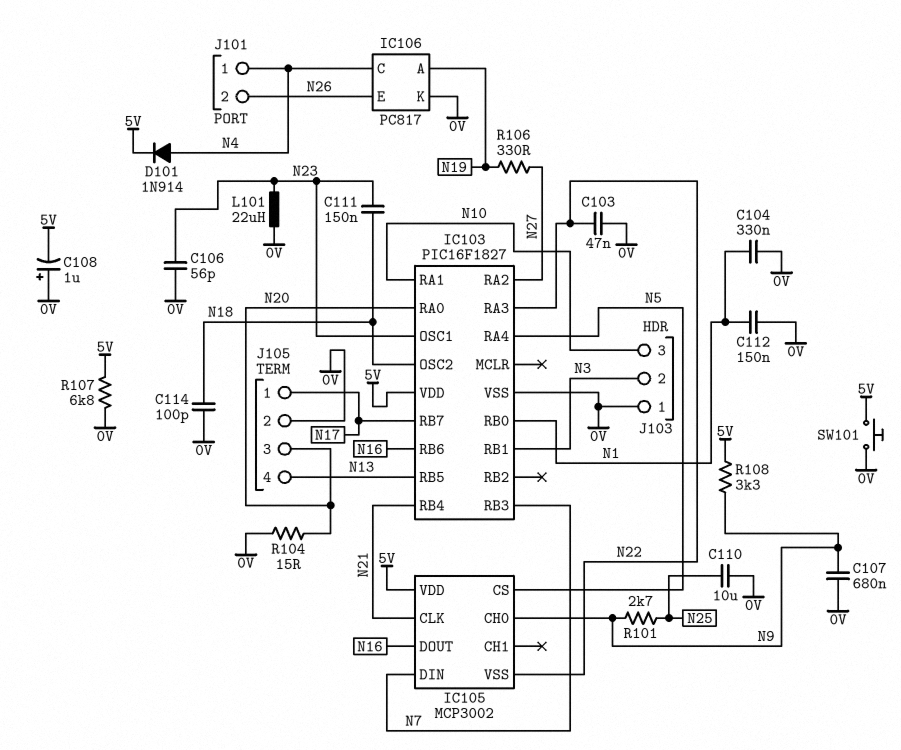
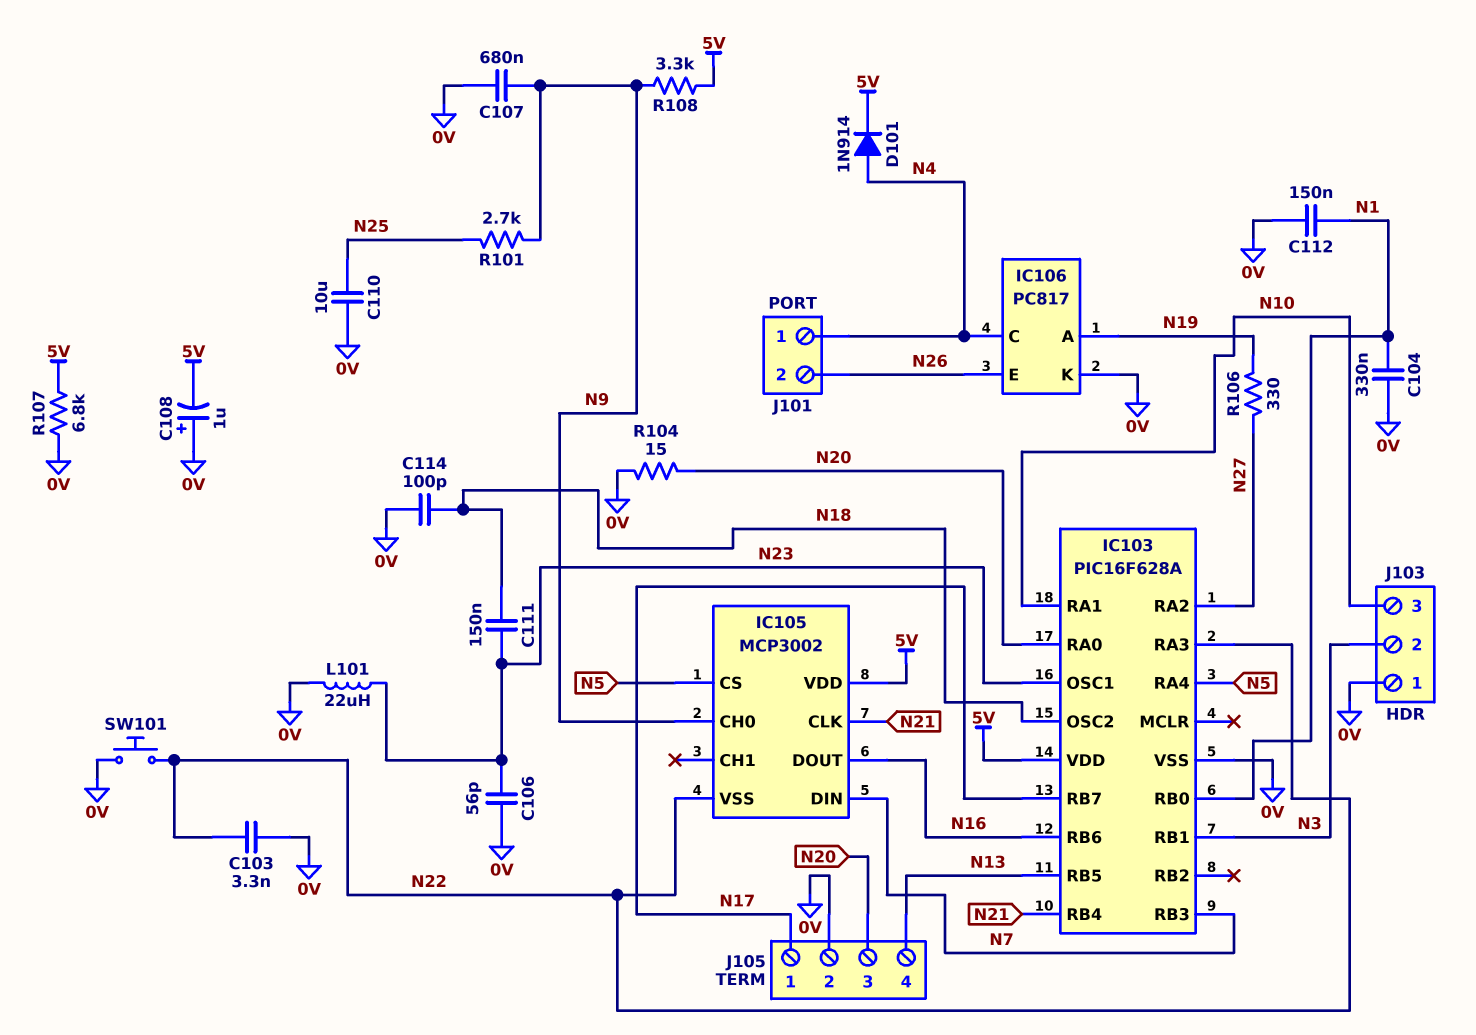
C103: 47nF (0V, N22) -> 3.3nF (0V, N22)
IC103: PIC16F1827 -> PIC16F628A
SW101: button (0V, 5V) -> button (0V, N22)

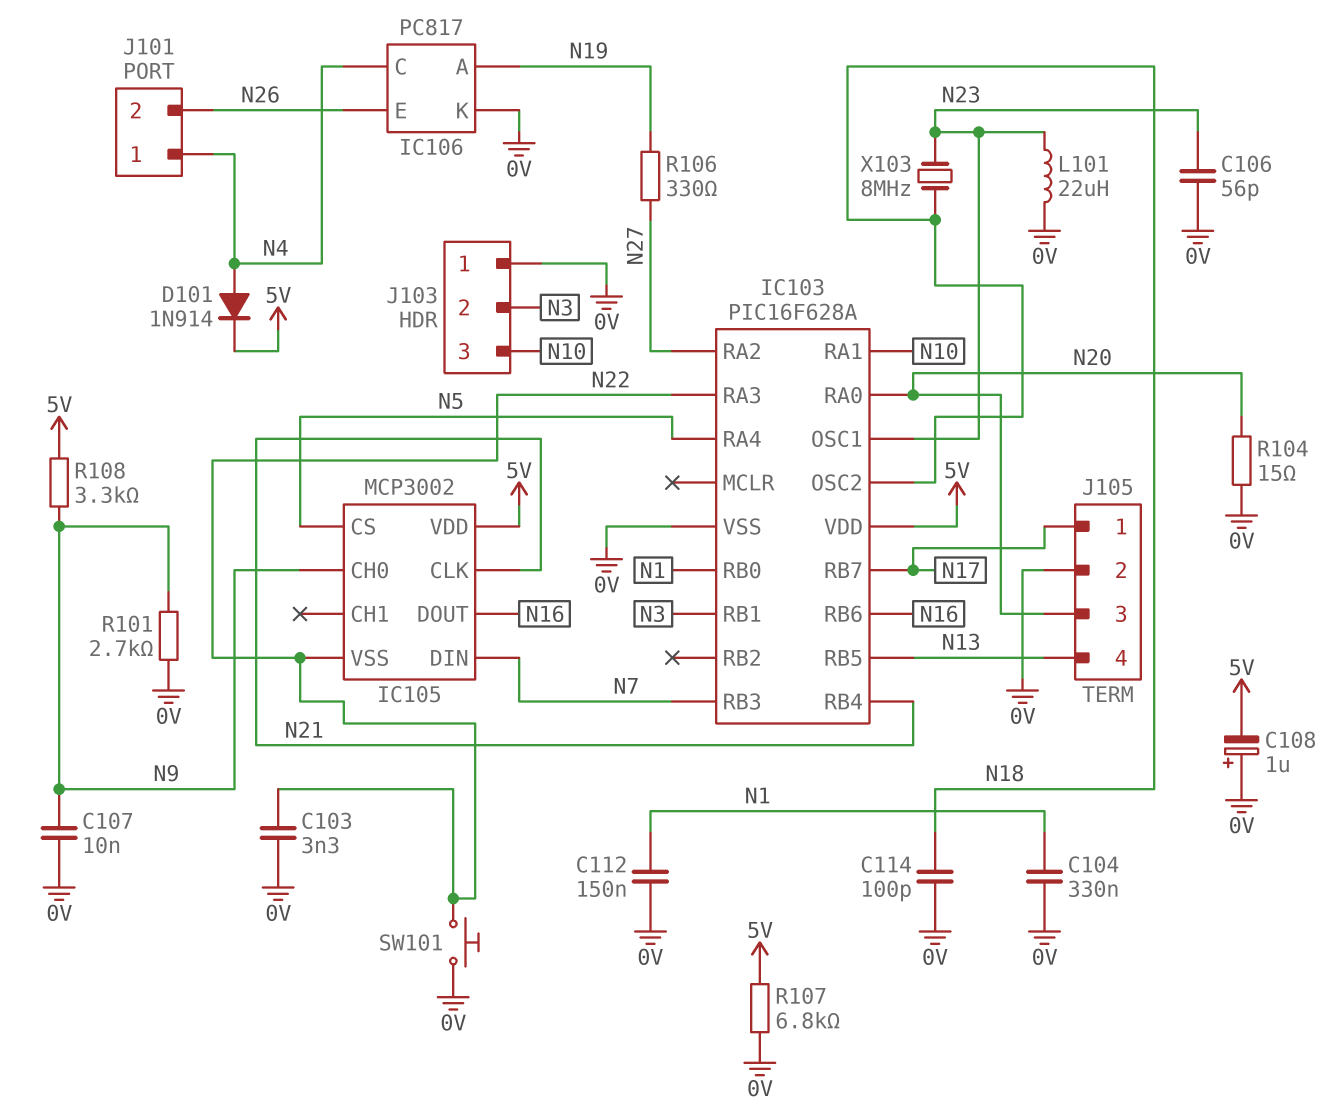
C107: 680nF (0V, N9) -> 10nF (0V, N9)
C110: 10uF (0V, N25) -> none
C111: 150nF (N18, N23) -> none
R101: 2.7k (N9, N25) -> 2.7k (0V, N9)
X103: none -> 8MHz (N18, N23)

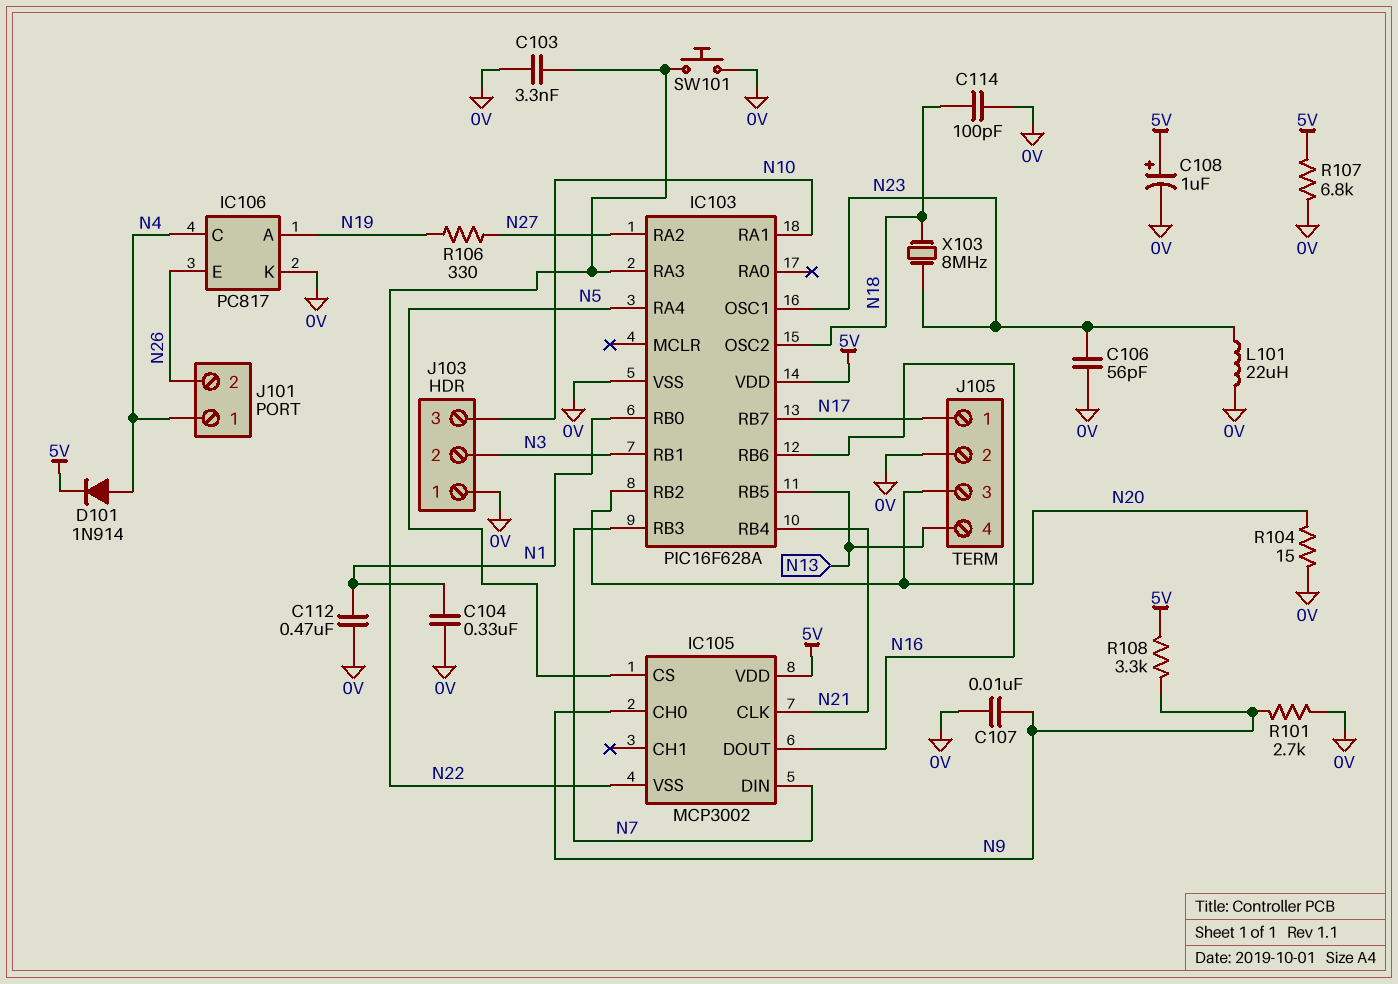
C108: 1uF (plus 0V, minus 5V) -> 1uF (plus 5V, minus 0V)
C112: 150nF (0V, N1) -> 470nF (0V, N1)
IC103 pin RA0: N20 -> none
IC103 pin RB2: none -> N20

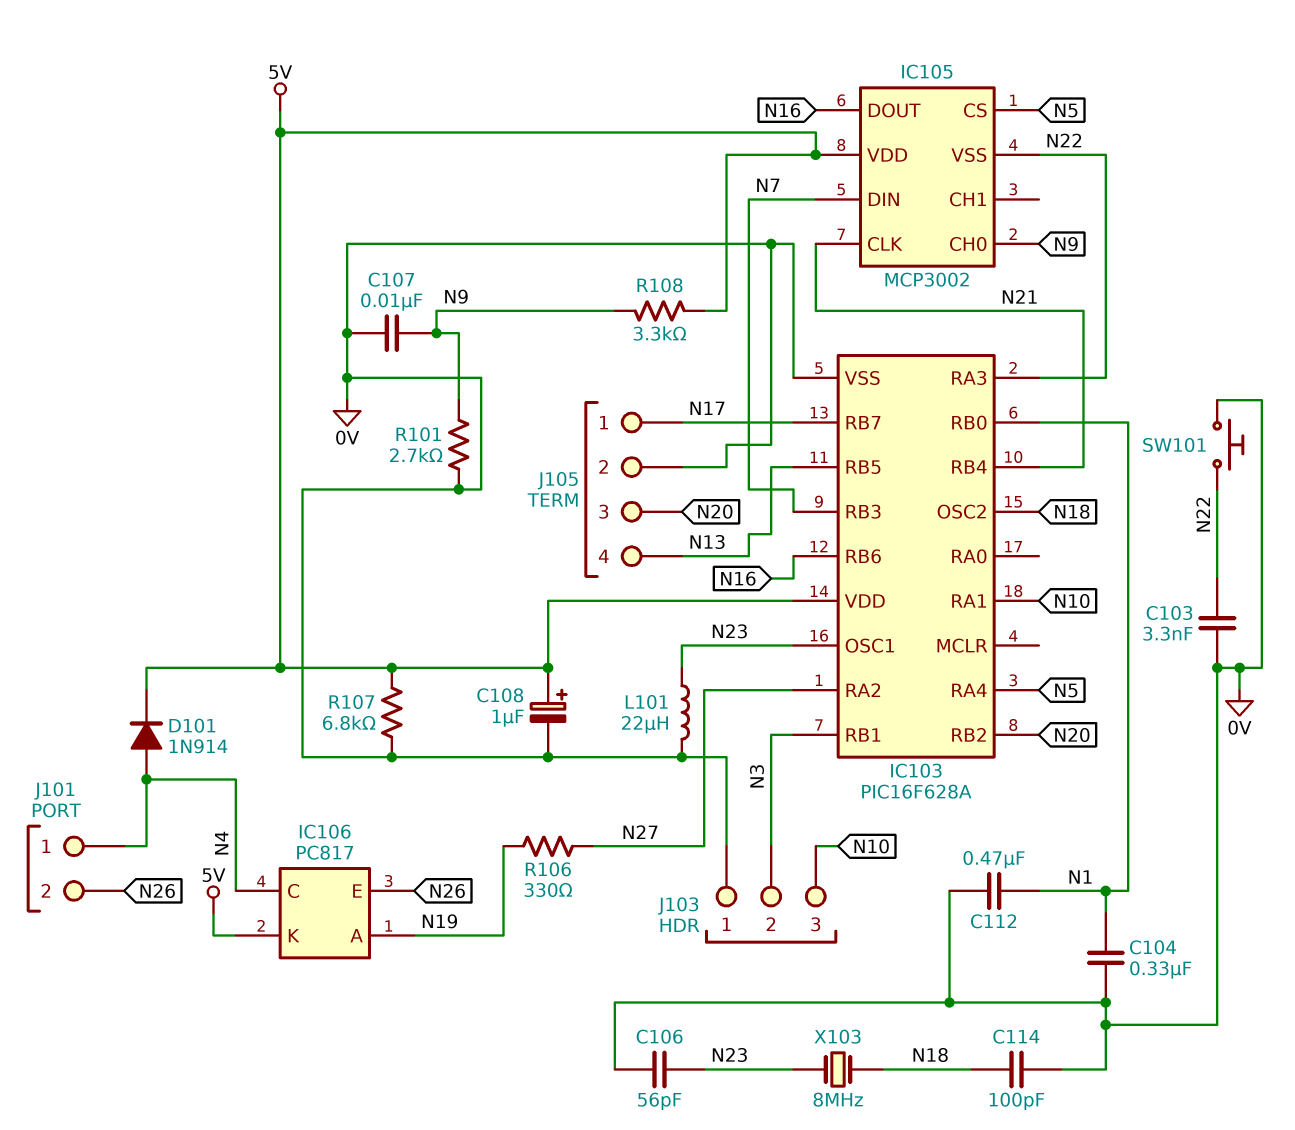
IC106 pin K: 0V -> 5V
R104: 15 (0V, N20) -> none

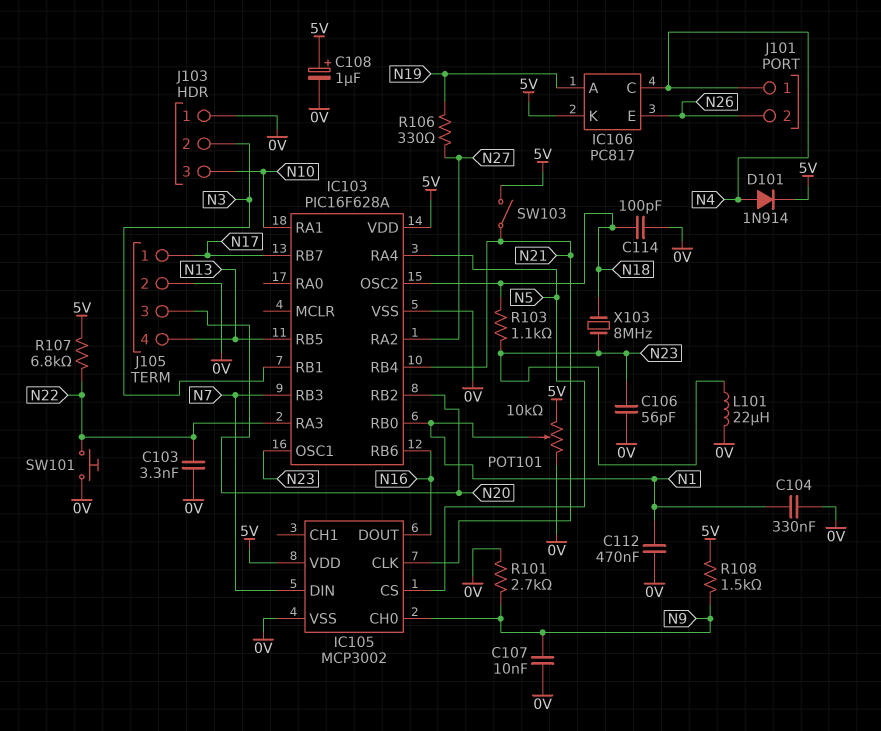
IC105 pin VSS: N22 -> 0V
POT101: none -> 10k (0V, 5V, wiper N1)
R103: none -> 1.1k (N18, N23)
R107: 6.8k (0V, 5V) -> 6.8k (5V, N22)
R108: 3.3k (5V, N9) -> 1.5k (5V, N9)
SW103: none -> switch (5V, N21)

